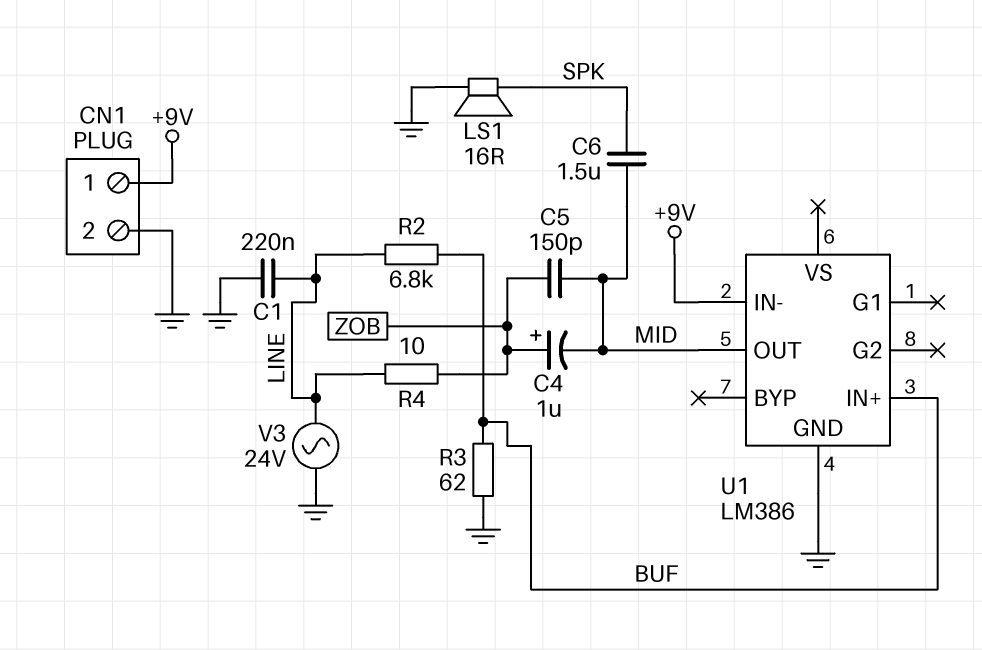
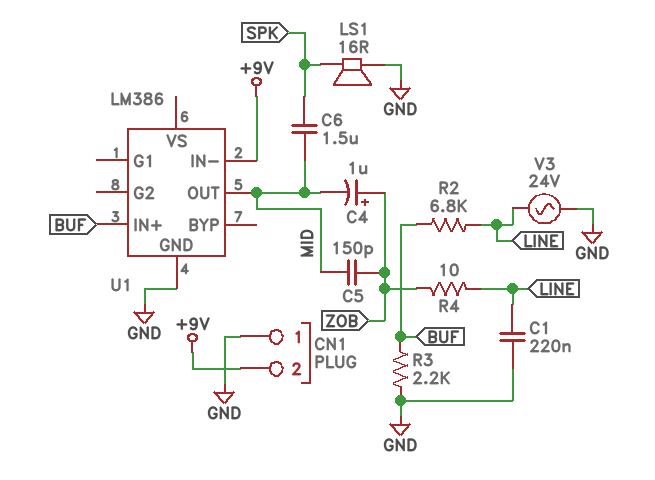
CN1 pin 1: +9V -> GND
CN1 pin 2: GND -> +9V
R3: 62 (BUF, GND) -> 2.2k (BUF, GND)

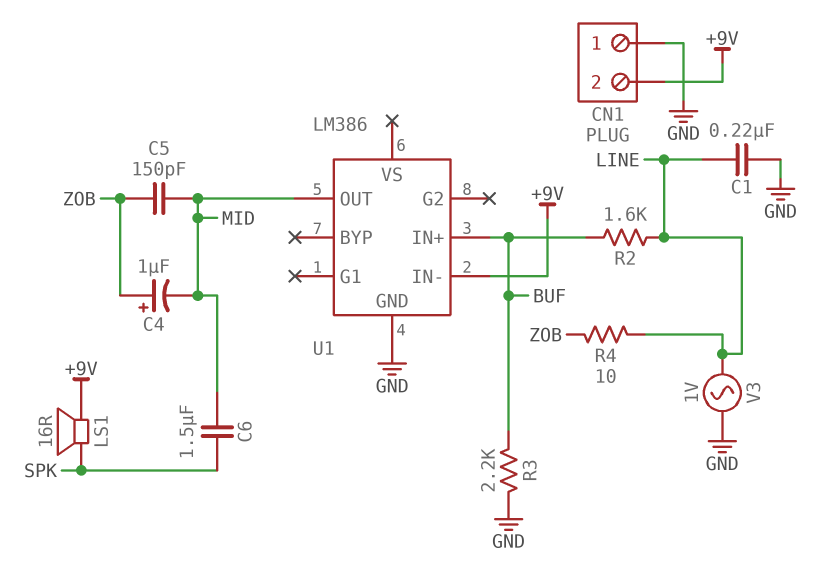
LS1: speaker 16R (GND, SPK) -> speaker 16R (+9V, SPK)
R2: 6.8k (BUF, LINE) -> 1.6k (BUF, LINE)
V3: AC 24V (GND, LINE) -> AC 1V (GND, LINE)

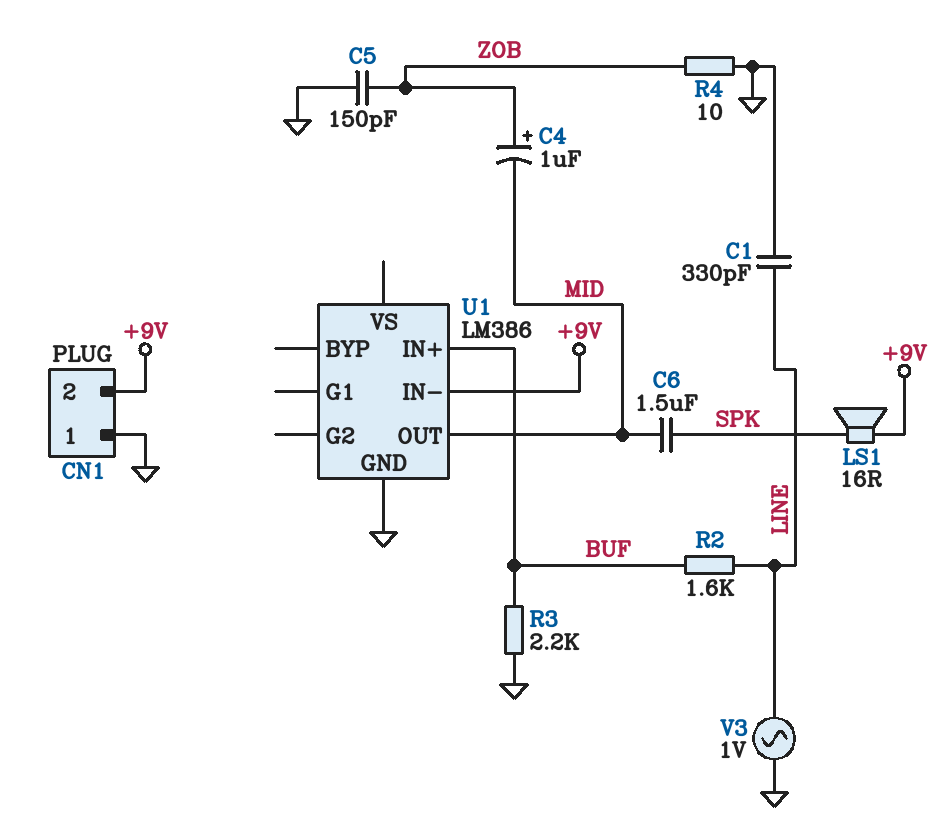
C1: 220nF (GND, LINE) -> 330pF (GND, LINE)
C5: 150pF (MID, ZOB) -> 150pF (GND, ZOB)
R4: 10 (LINE, ZOB) -> 10 (GND, ZOB)

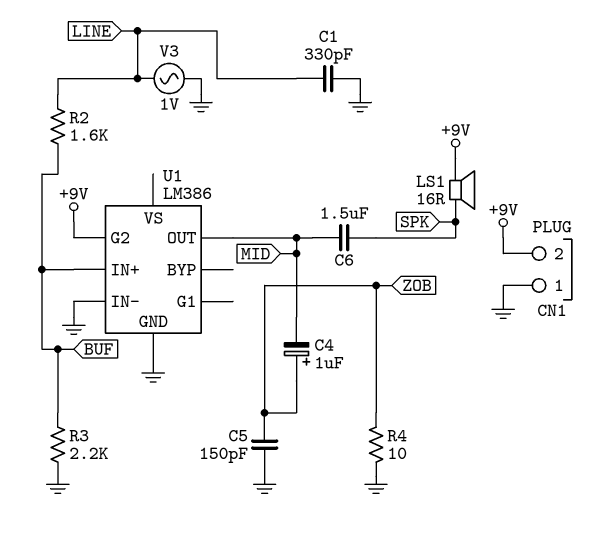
U1 pin G2: none -> +9V
U1 pin IN-: +9V -> GND

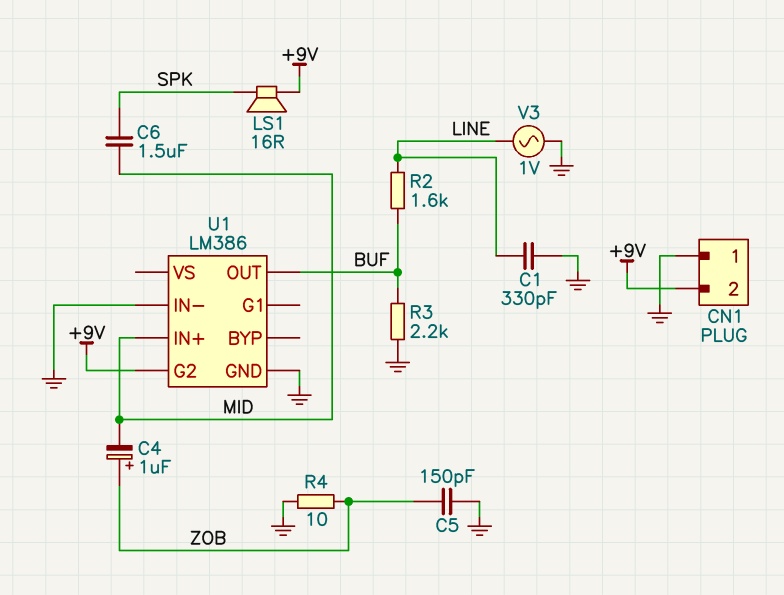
U1 pin IN+: BUF -> MID
U1 pin OUT: MID -> BUF

